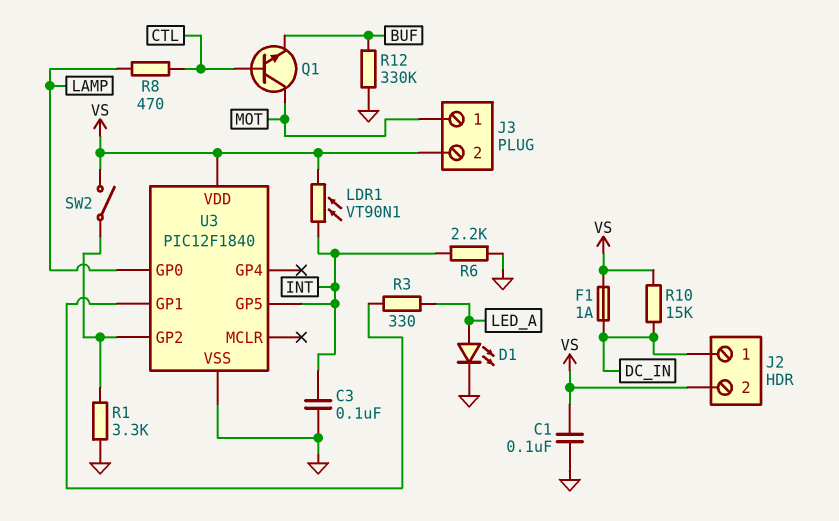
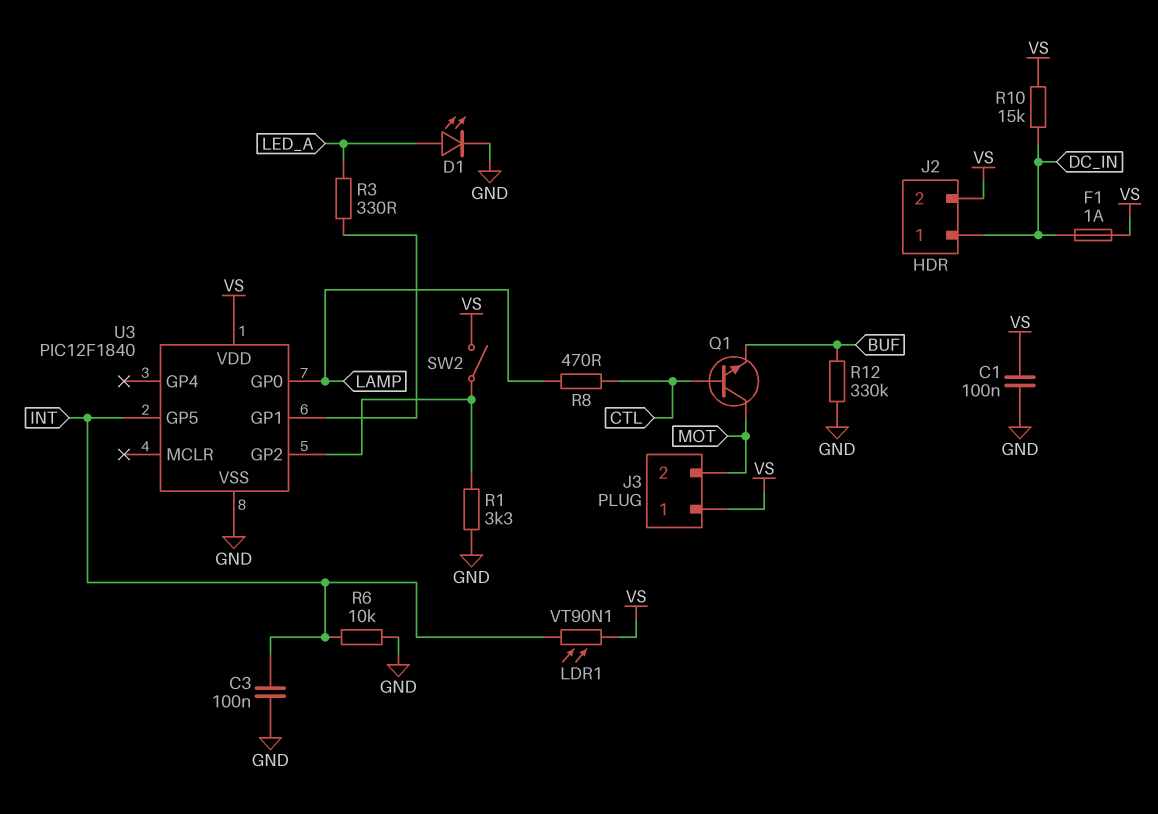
J3 pin 1: MOT -> VS
J3 pin 2: VS -> MOT
R6: 2.2k (GND, INT) -> 10k (GND, INT)

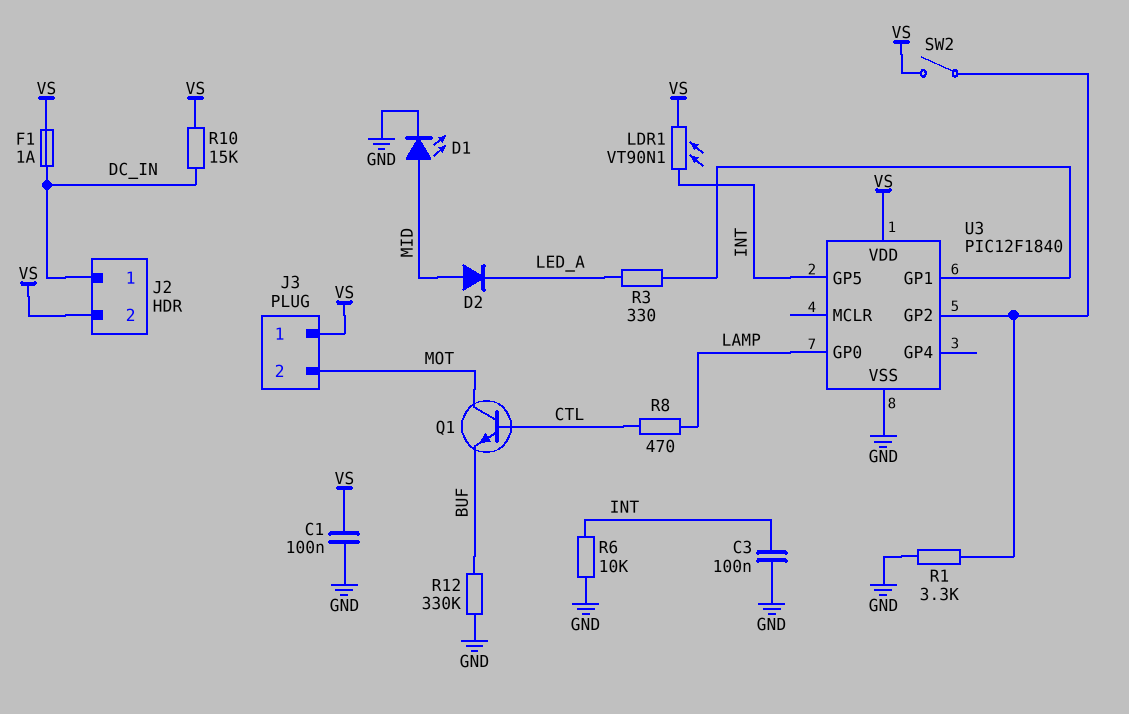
D1: LED (A LED_A, K GND) -> LED (A MID, K GND)
D2: none -> diode (A MID, K LED_A)

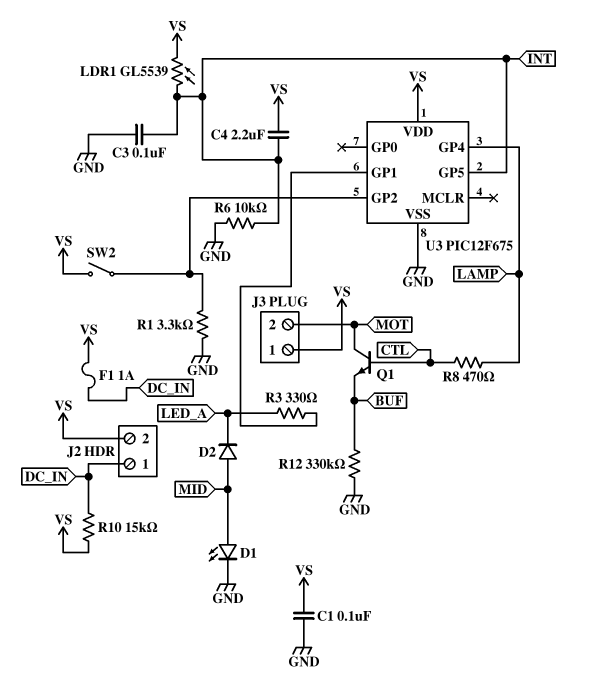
C4: none -> 2.2uF (INT, VS)
LDR1: VT90N1 (INT, VS) -> GL5539 (INT, VS)
U3: PIC12F1840 -> PIC12F675
U3 pin GP0: LAMP -> none
U3 pin GP4: none -> LAMP

